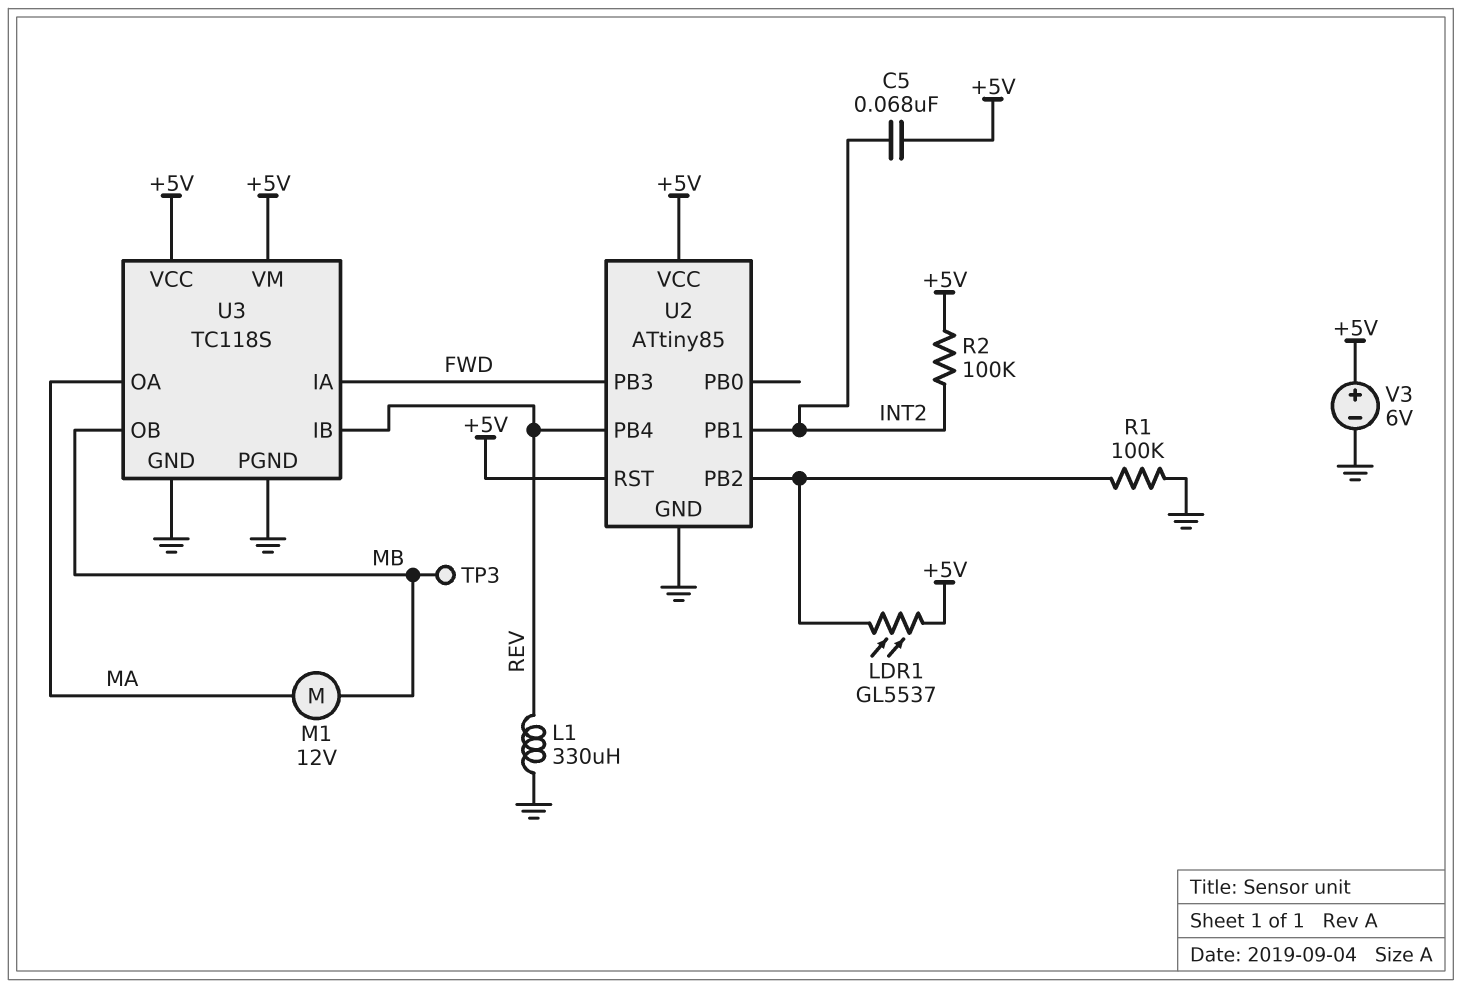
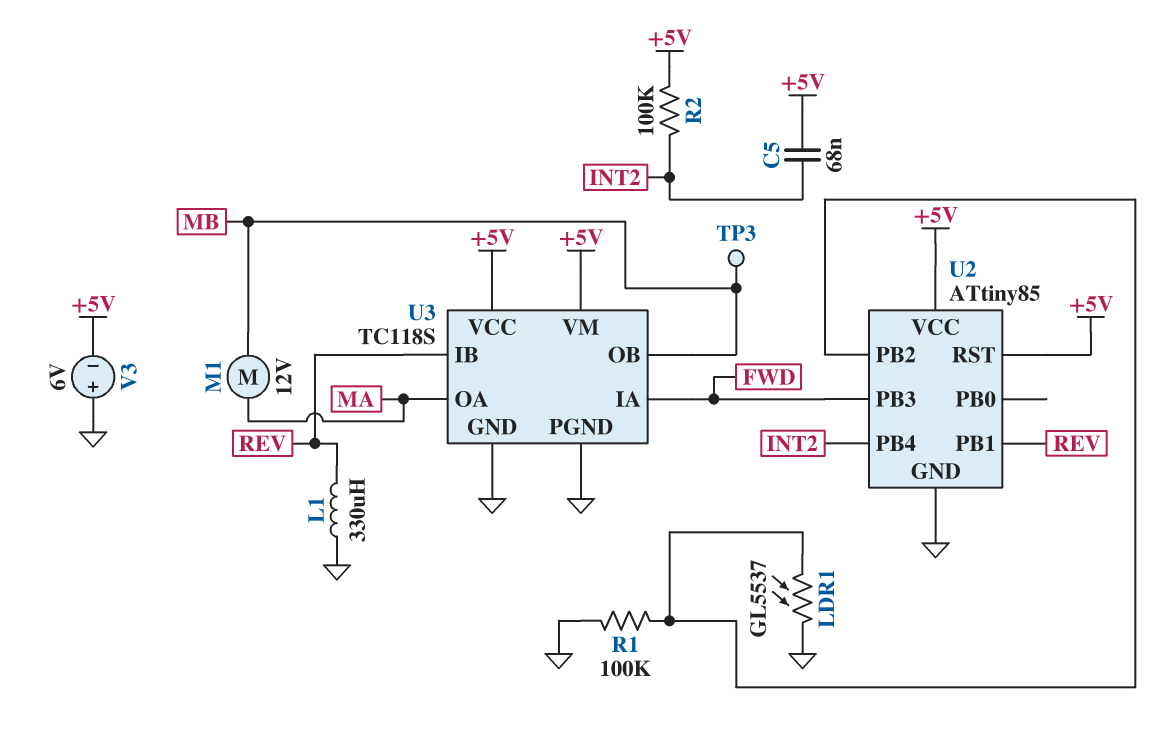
LDR1: GL5537 (+5V, U2/PB2) -> GL5537 (GND, U2/PB2)
U2 pin PB1: INT2 -> REV
U2 pin PB4: REV -> INT2
V3: 6V (plus +5V, minus GND) -> 6V (plus GND, minus +5V)

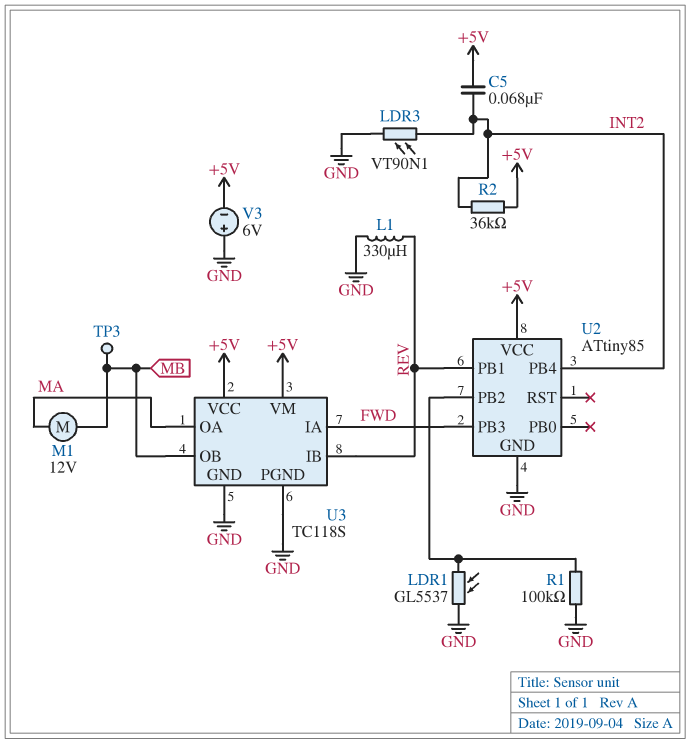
LDR3: none -> VT90N1 (GND, INT2)
R2: 100k (+5V, INT2) -> 36k (+5V, INT2)
U2 pin RST: +5V -> none

